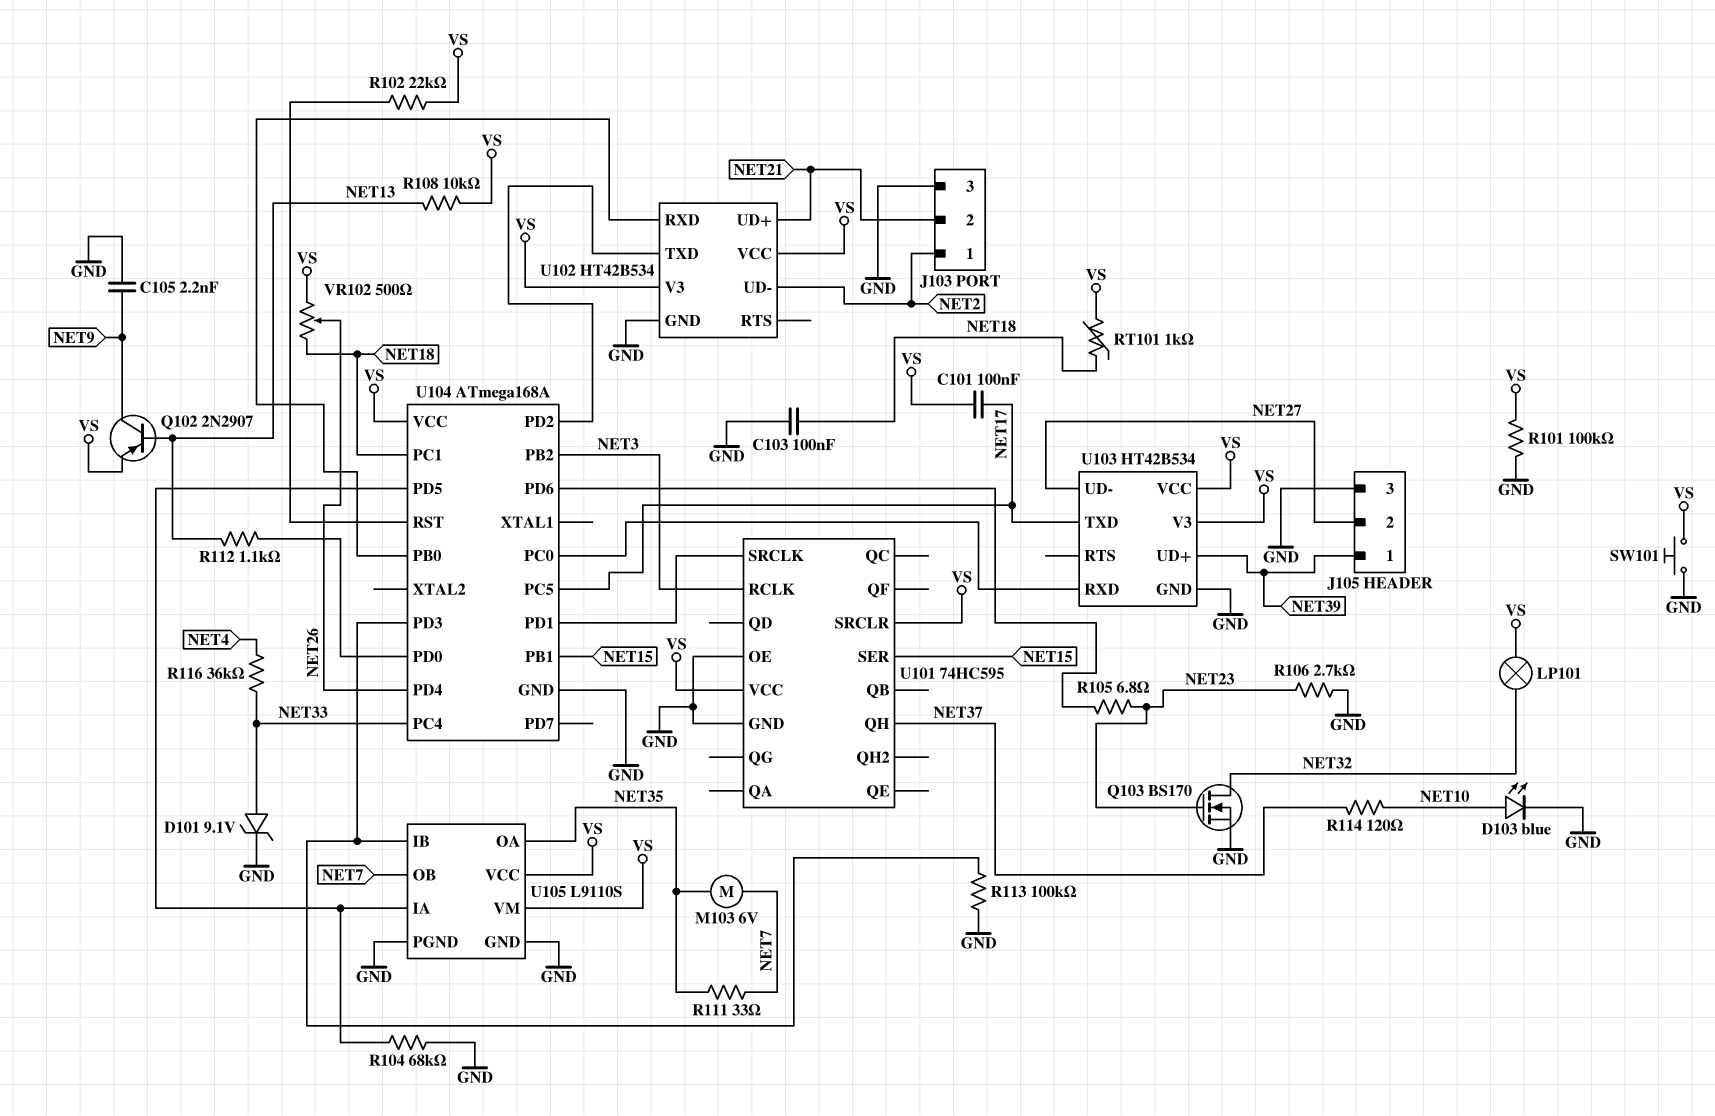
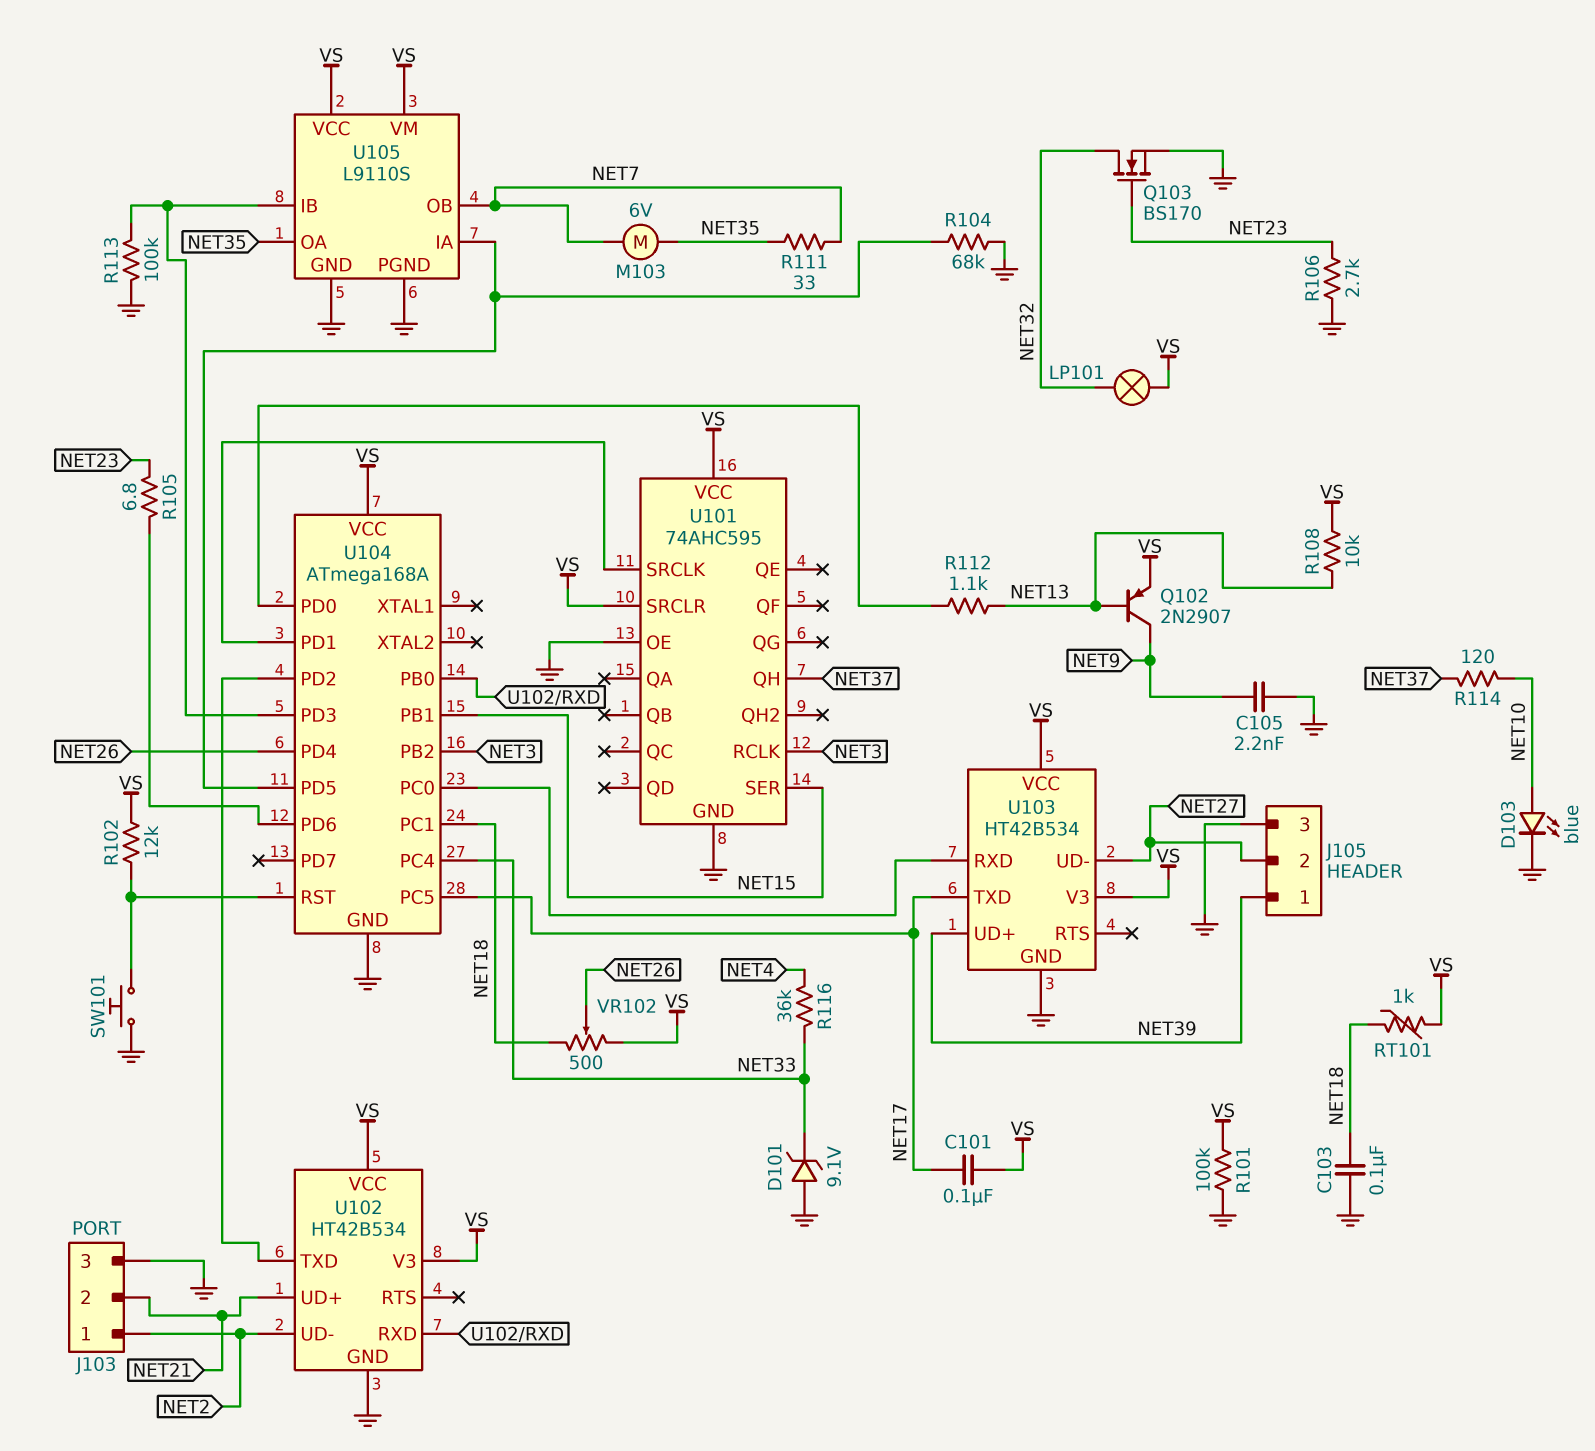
D101: zener 9.1V (A NET33, K GND) -> zener 9.1V (A GND, K NET33)
R102: 22k (U104/RST, VS) -> 12k (U104/RST, VS)
SW101: button (GND, VS) -> button (GND, U104/RST)
U101: 74HC595 -> 74AHC595

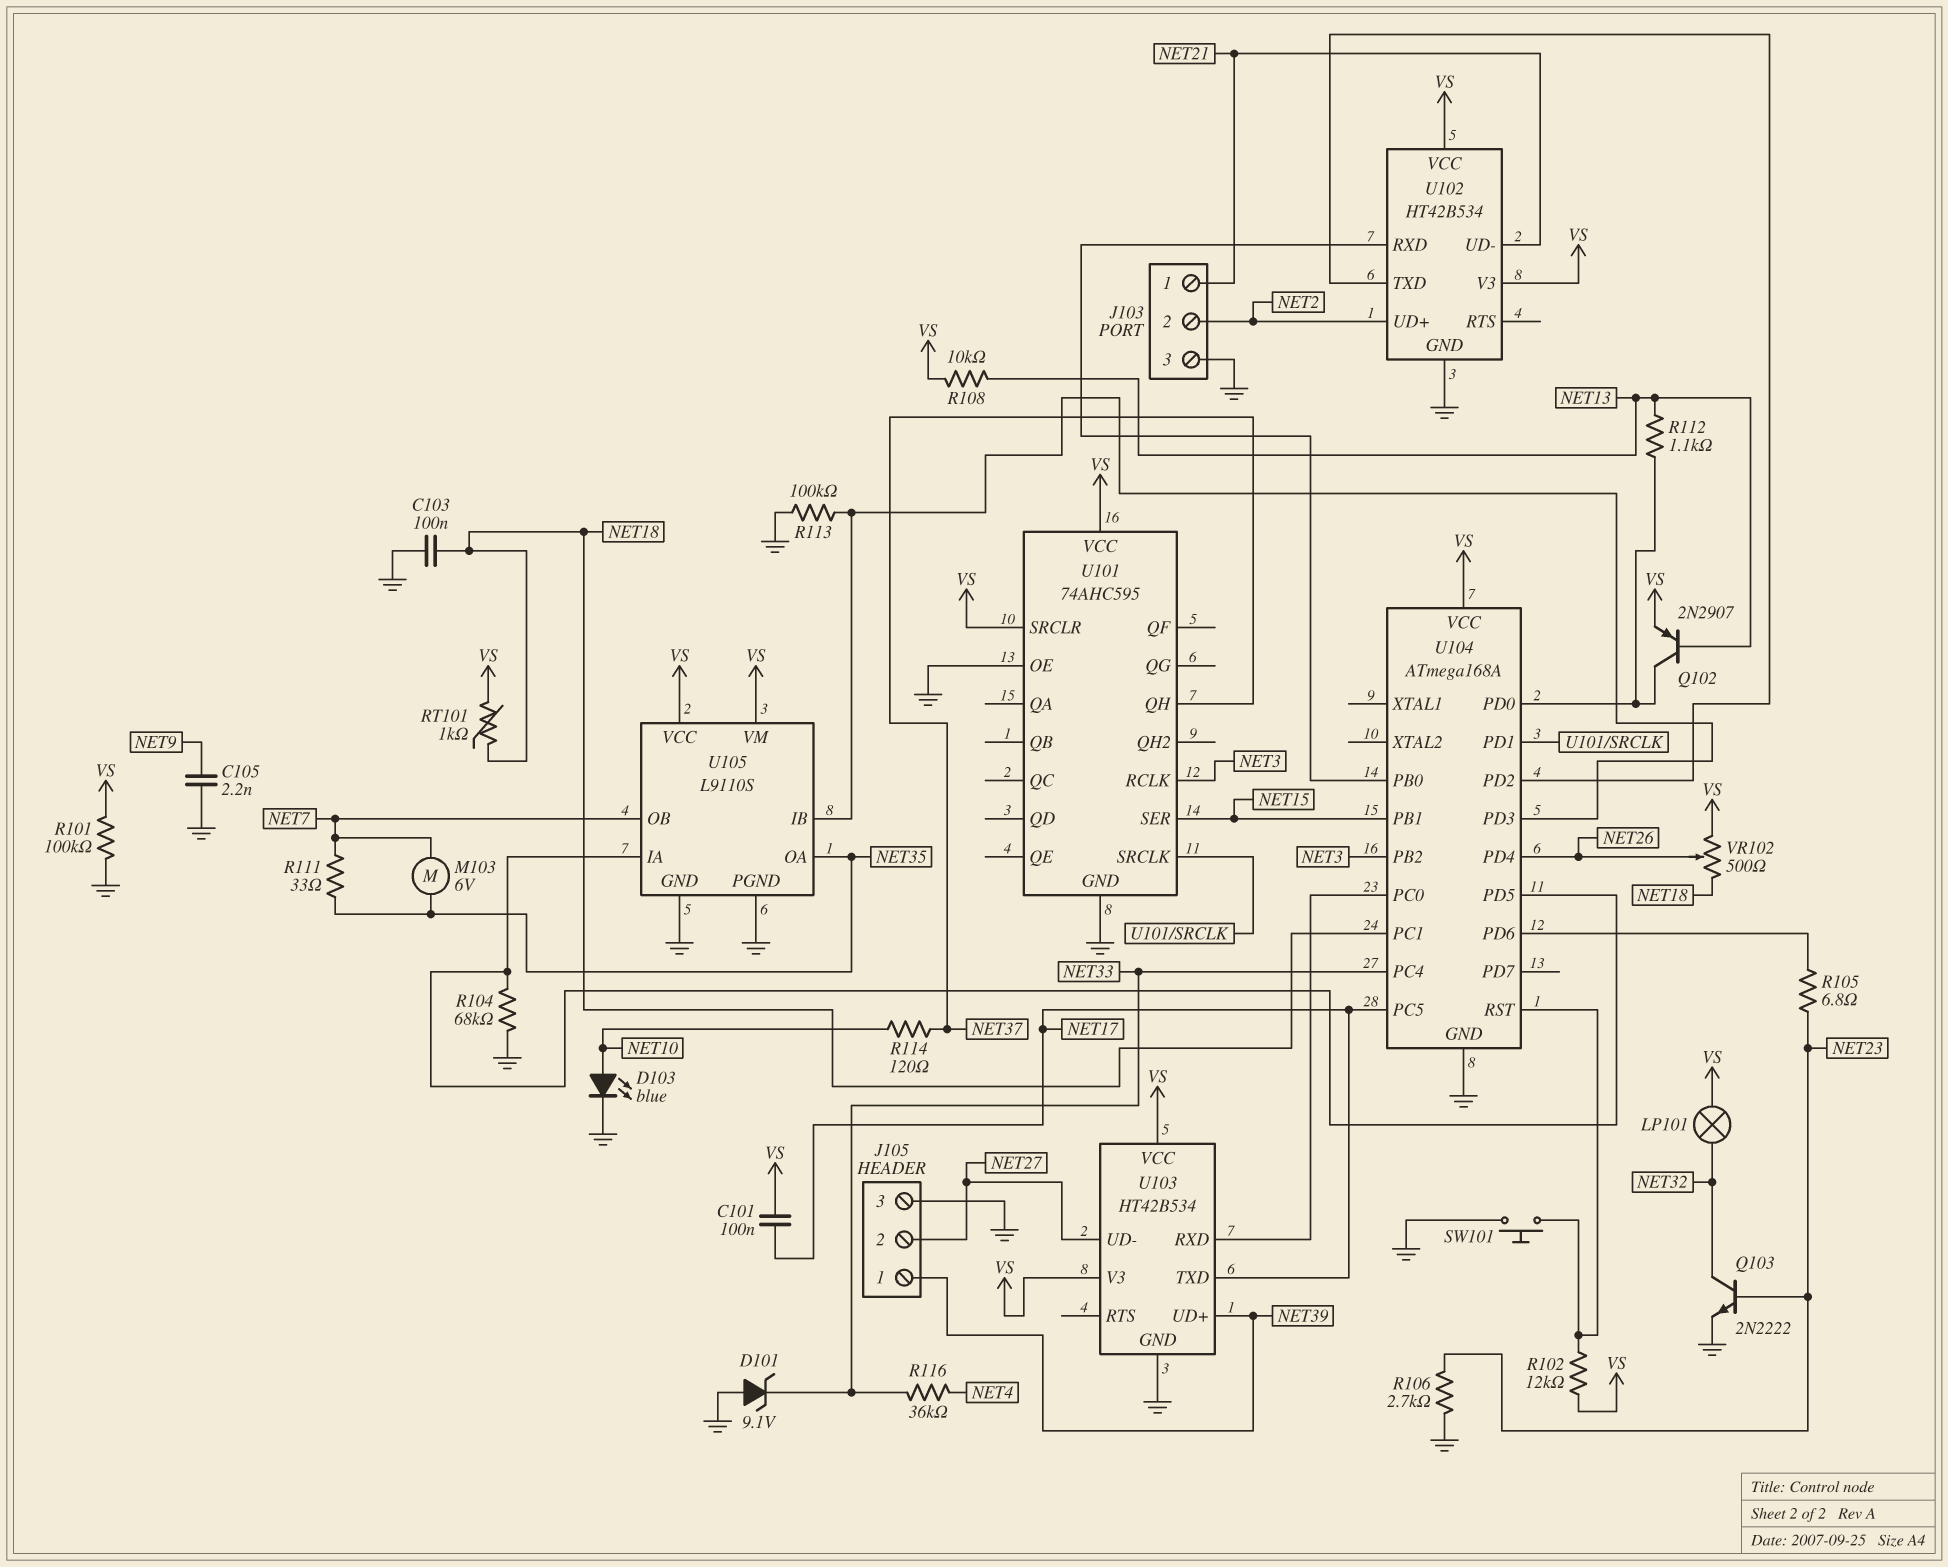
J103 pin 1: NET2 -> NET21
J103 pin 2: NET21 -> NET2
Q102: PNP 2N2907 (B NET13, C NET9, E VS) -> PNP 2N2907 (B NET13, C U104/PD0, E VS)
Q103: NMOS BS170 (G NET23, D NET32, S GND) -> NPN 2N2222 (B NET23, C NET32, E GND)
U102 pin UD+: NET21 -> NET2
U102 pin UD-: NET2 -> NET21

